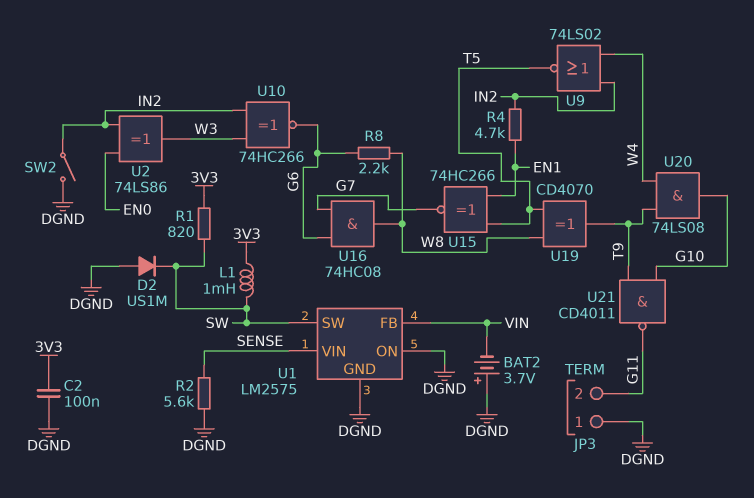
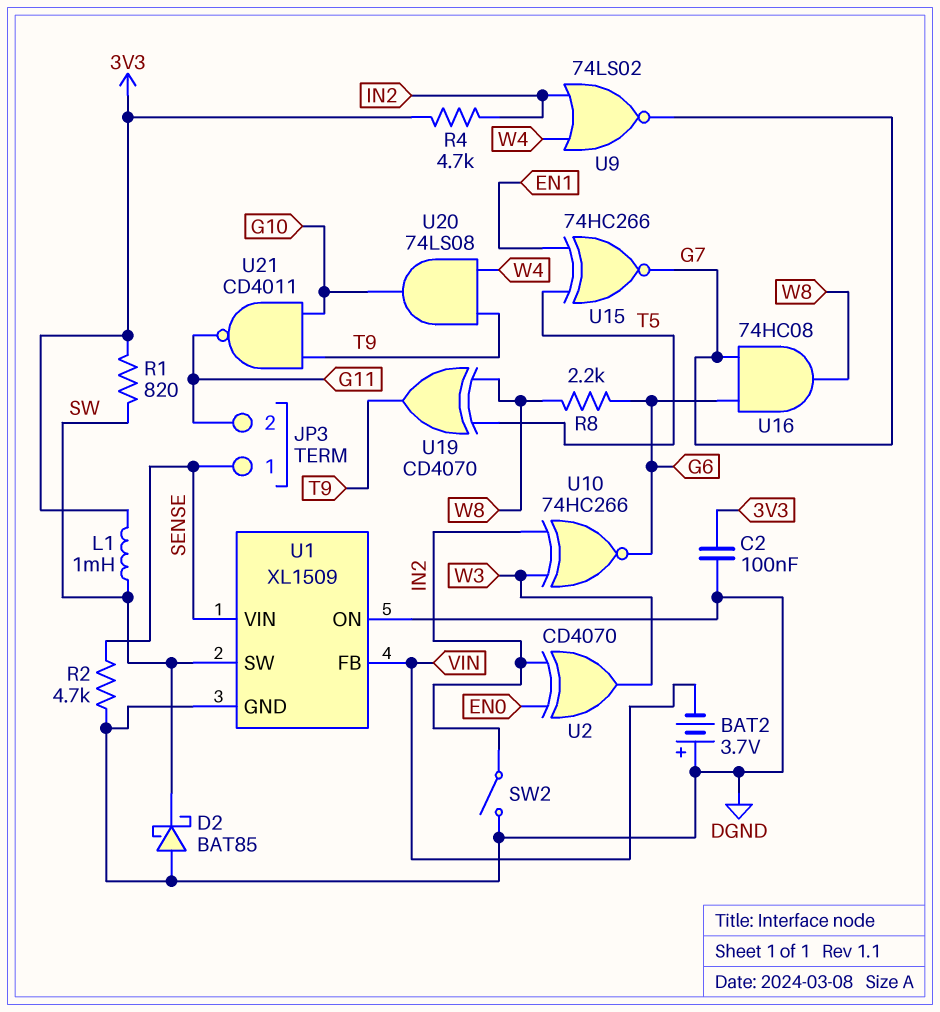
D2: diode US1M (A DGND, K SW) -> schottky BAT85 (A DGND, K SW)
JP3 pin 1: DGND -> SENSE
R2: 5.6k (DGND, SENSE) -> 4.7k (DGND, SENSE)
R4: 4.7k (EN1, IN2) -> 4.7k (3V3, IN2)
U1: LM2575 -> XL1509
U2: XOR 74LS86 (in EN0, in IN2, out W3) -> XOR CD4070 (in EN0, in IN2, out W3)
U9: NOR 74LS02 (in IN2, in W4, out T5) -> NOR 74LS02 (in IN2, in W4, out G7)

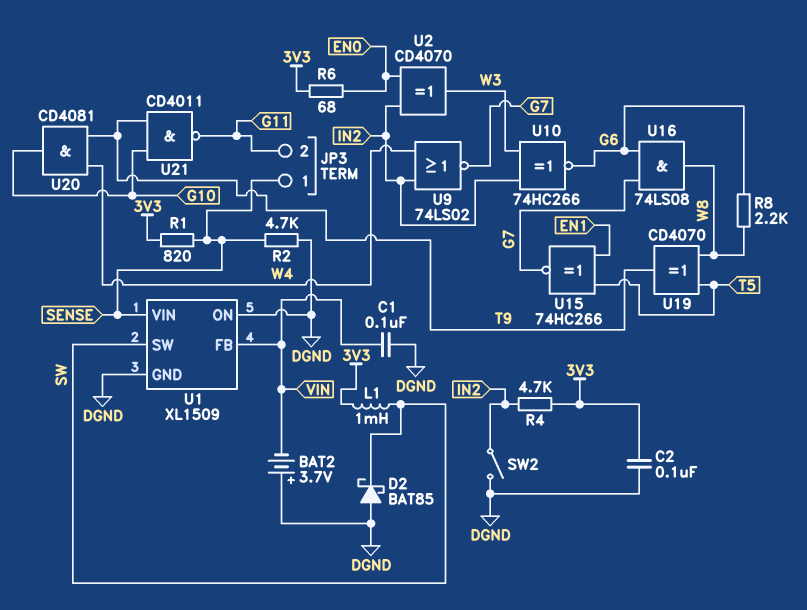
C1: none -> 100nF (DGND, VIN)
R1: 820 (3V3, SW) -> 820 (3V3, SENSE)
R6: none -> 68 (3V3, EN0)
U16: AND 74HC08 (in G6, in G7, out W8) -> AND 74LS08 (in G6, in G7, out W8)
U20: AND 74LS08 (in T9, in W4, out G10) -> AND CD4081 (in T9, in W4, out G10)

